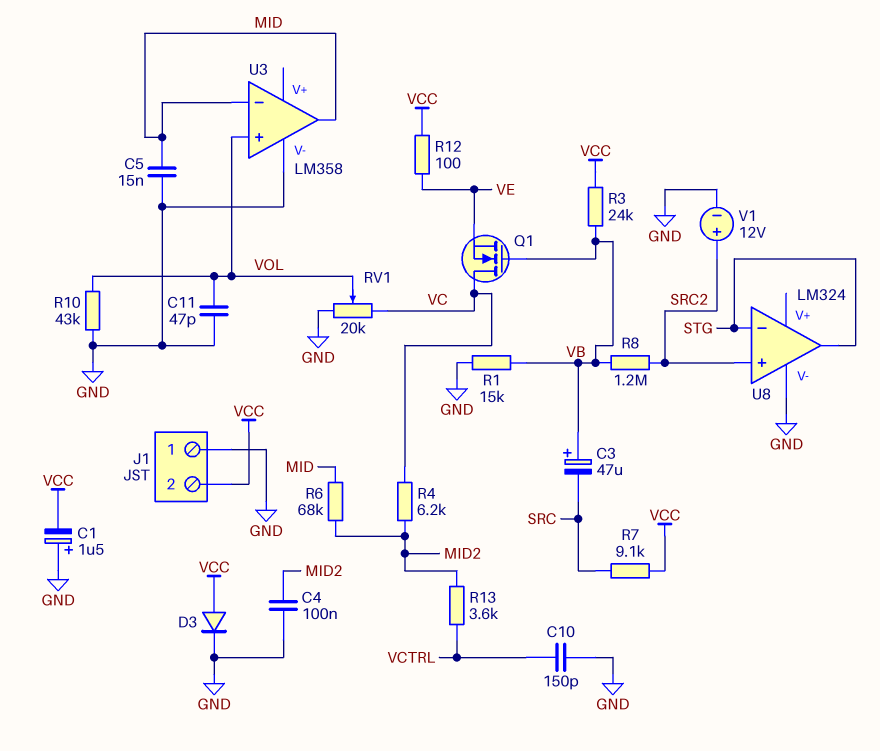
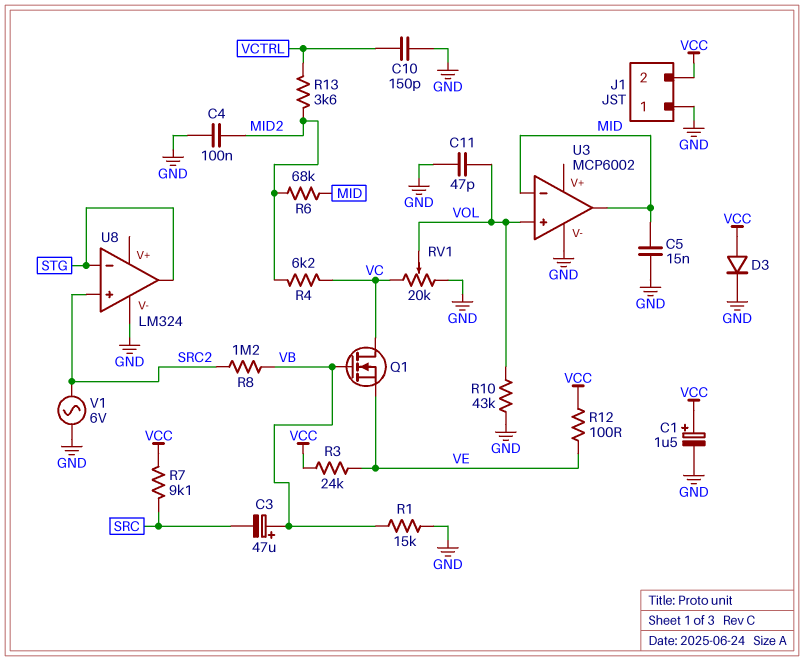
C1: 1.5uF (plus GND, minus VCC) -> 1.5uF (plus VCC, minus GND)
R3: 24k (VB, VCC) -> 24k (VCC, VE)
U3: LM358 -> MCP6002
V1: 12V (plus SRC2, minus GND) -> AC 6V (GND, SRC2)

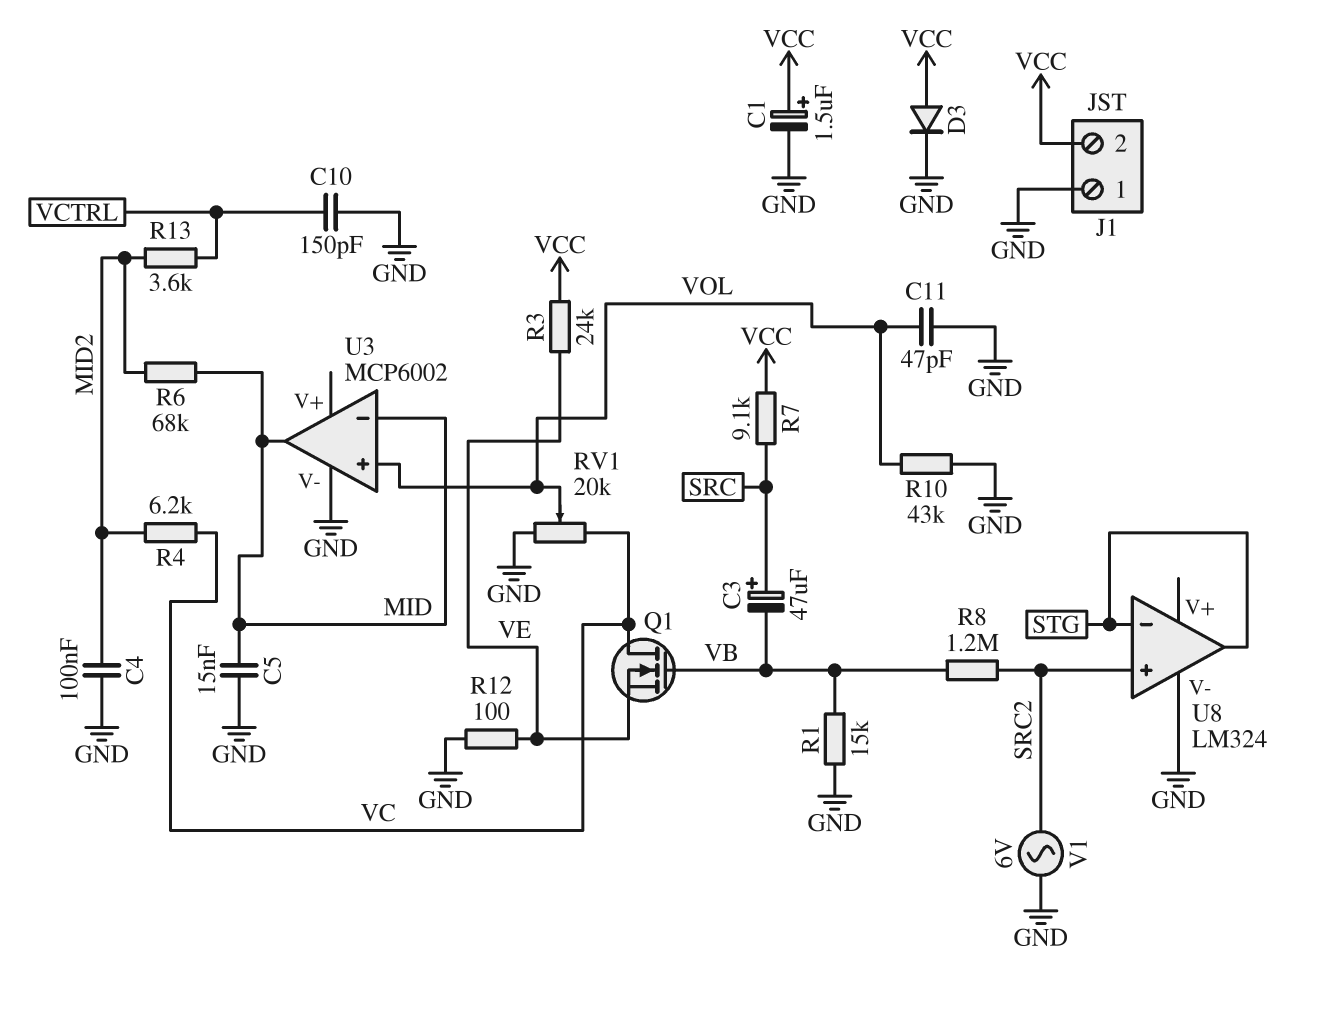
C3: 47uF (plus VB, minus SRC) -> 47uF (plus SRC, minus VB)
R12: 100 (VCC, VE) -> 100 (GND, VE)

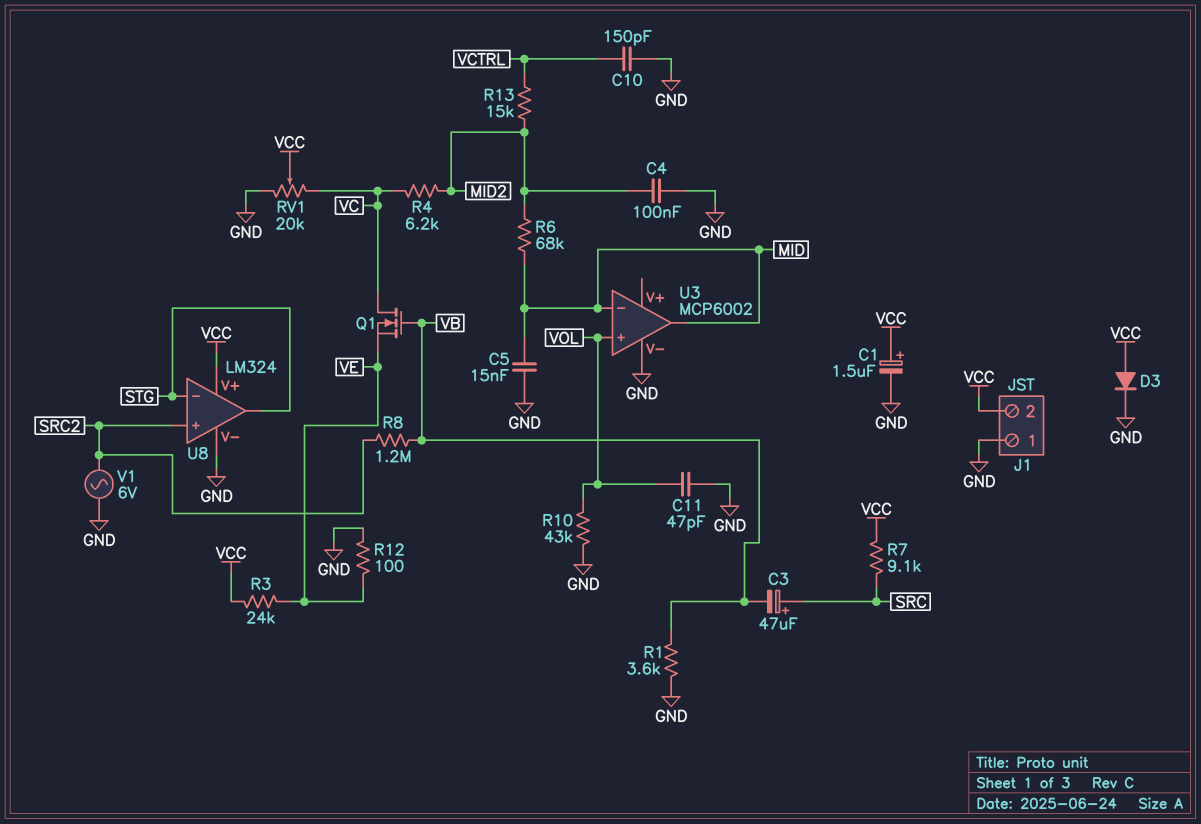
R1: 15k (GND, VB) -> 3.6k (GND, VB)
R13: 3.6k (MID2, VCTRL) -> 15k (MID2, VCTRL)
RV1: 20k (GND, VC, wiper VOL) -> 20k (GND, VC, wiper VCC)
U8 pin V+: none -> VCC

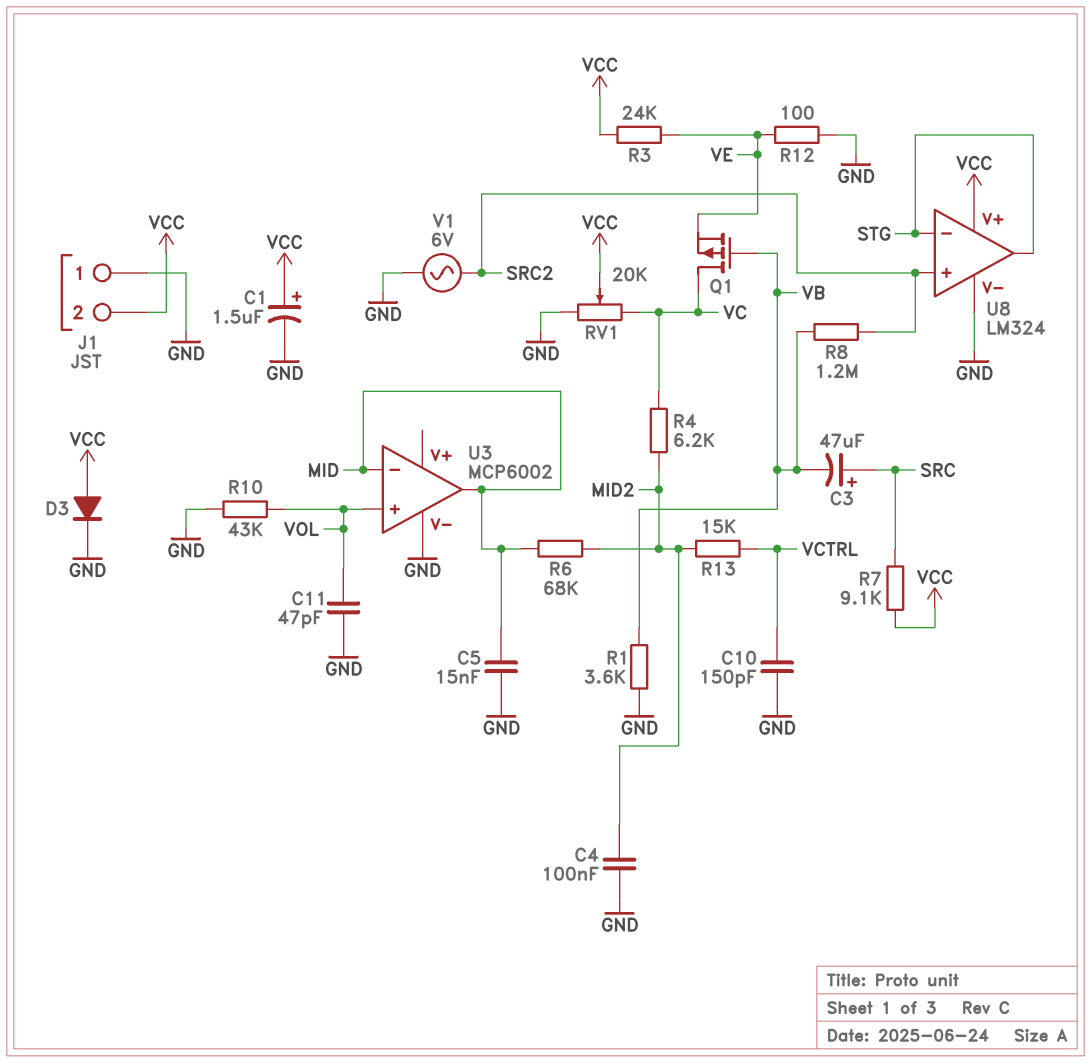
Q1: NMOS (G VB, D VC, S VE) -> PMOS (G VB, D VC, S VE)

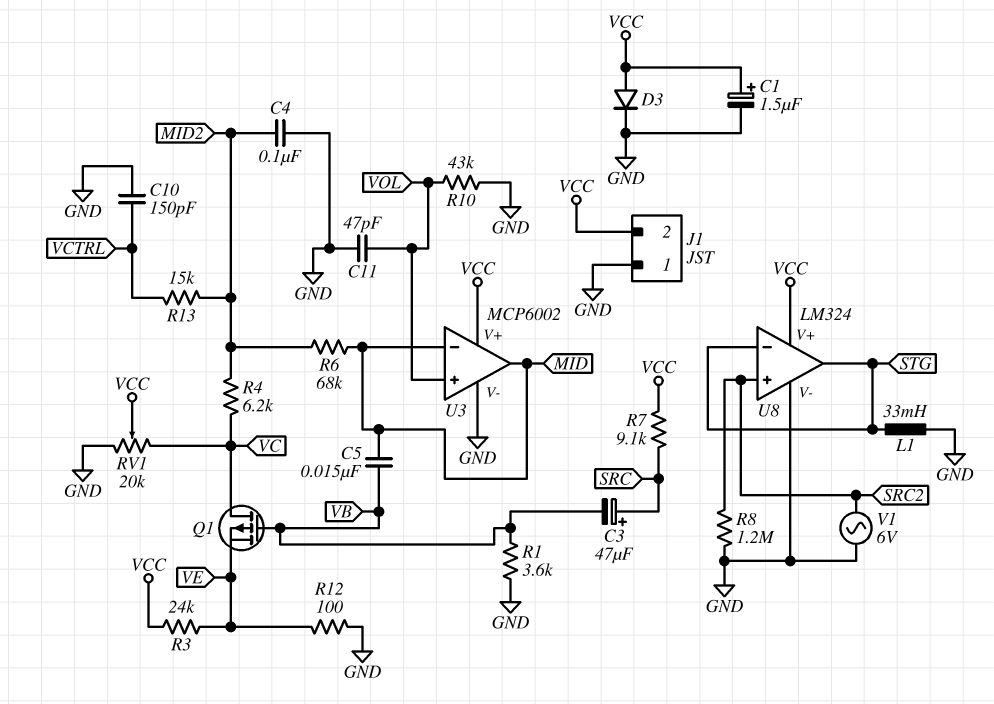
C5: 15nF (GND, MID) -> 15nF (MID, VB)
L1: none -> 33mH (GND, STG)
R8: 1.2M (SRC2, VB) -> 1.2M (GND, SRC2)
U3 pin V+: none -> VCC

